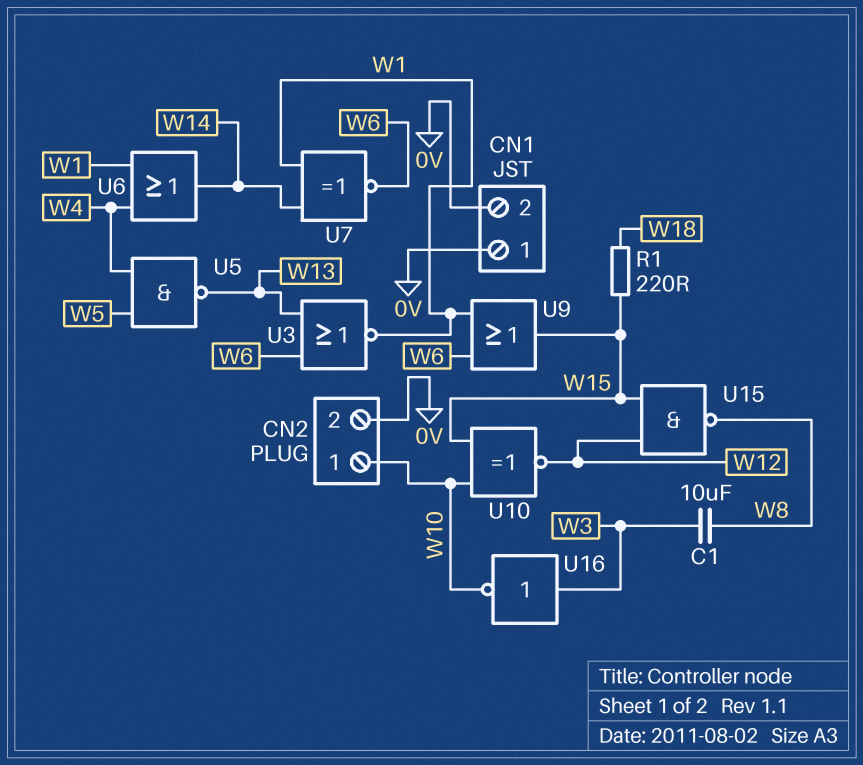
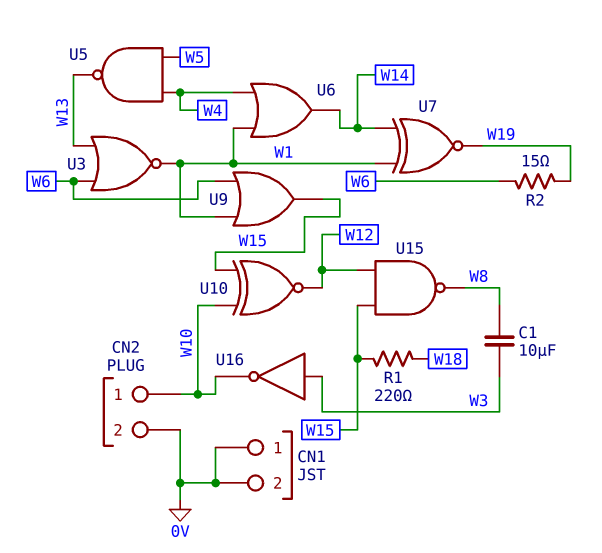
R2: none -> 15 (W6, W19)
U7: XNOR (in W1, in W14, out W6) -> XNOR (in W1, in W14, out W19)

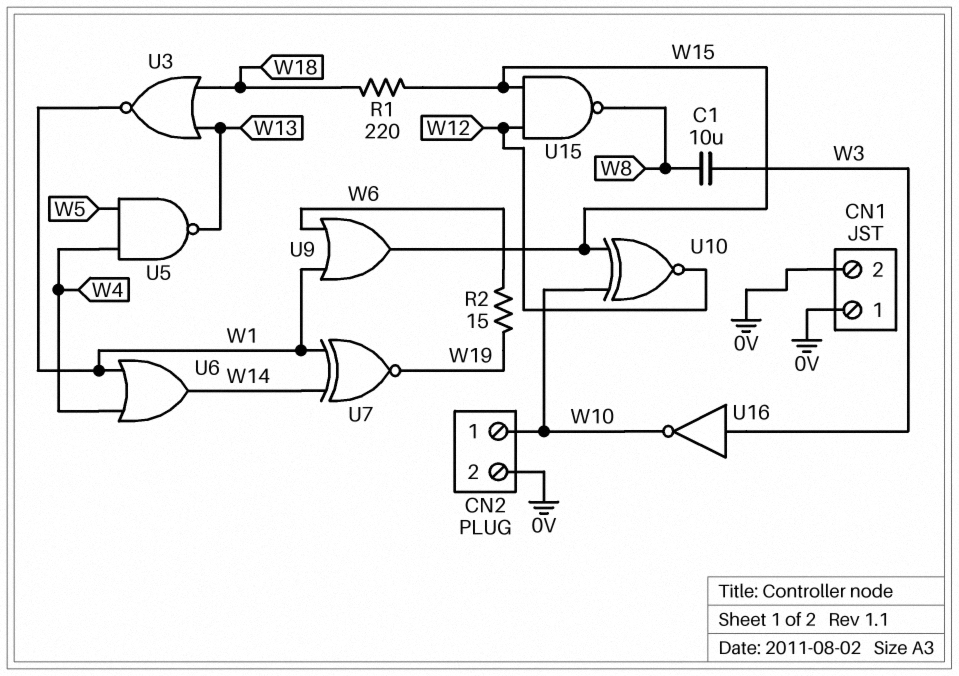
U3: NOR (in W6, in W13, out W1) -> NOR (in W13, in W18, out W1)

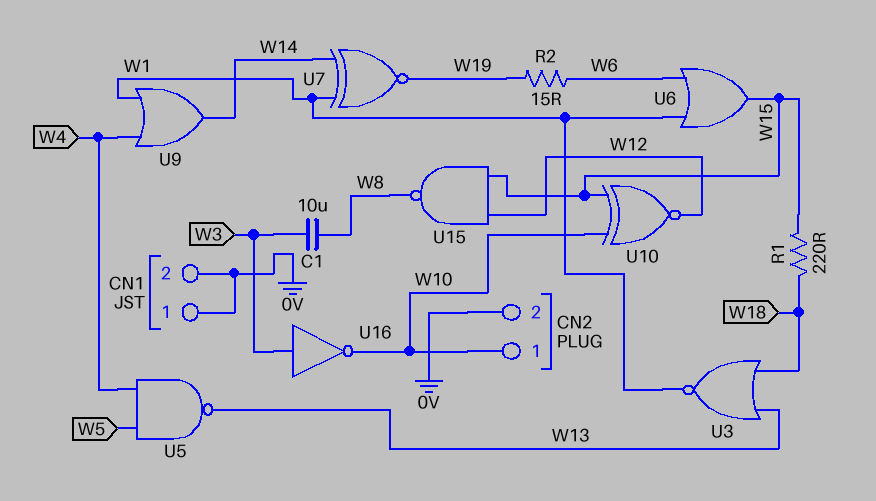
U6: OR (in W1, in W4, out W14) -> OR (in W1, in W6, out W15)
U9: OR (in W1, in W6, out W15) -> OR (in W1, in W4, out W14)

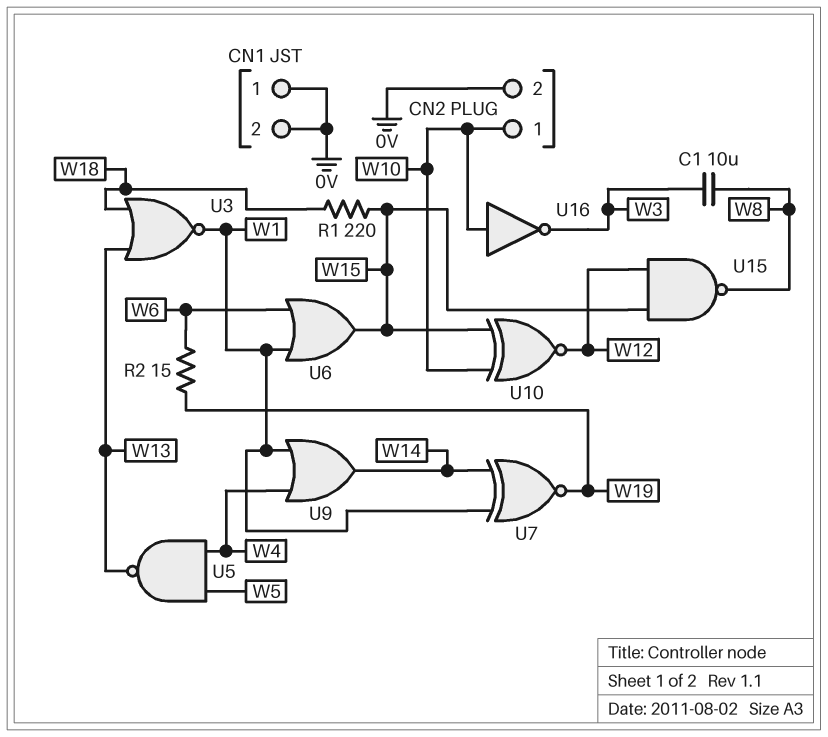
U16: NOT (in W3, out W10) -> NOT (in W10, out W3)

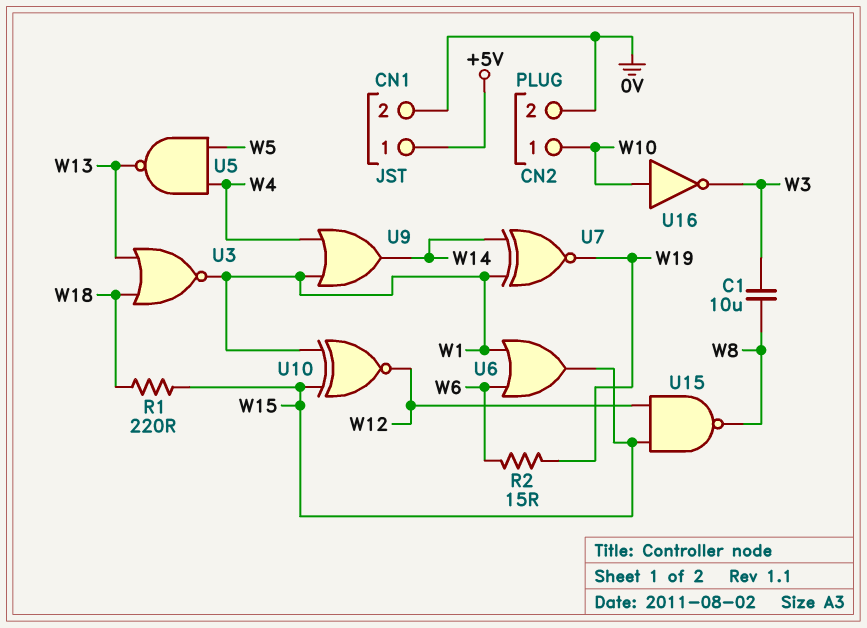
CN1 pin 1: 0V -> +5V
U10: XNOR (in W10, in W15, out W12) -> XNOR (in W1, in W15, out W12)

